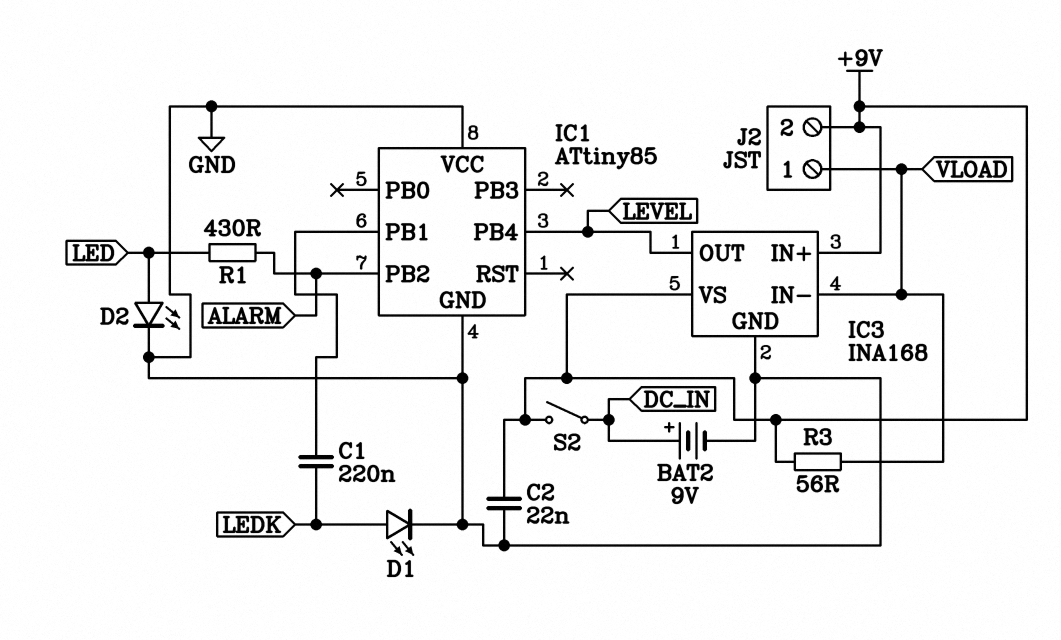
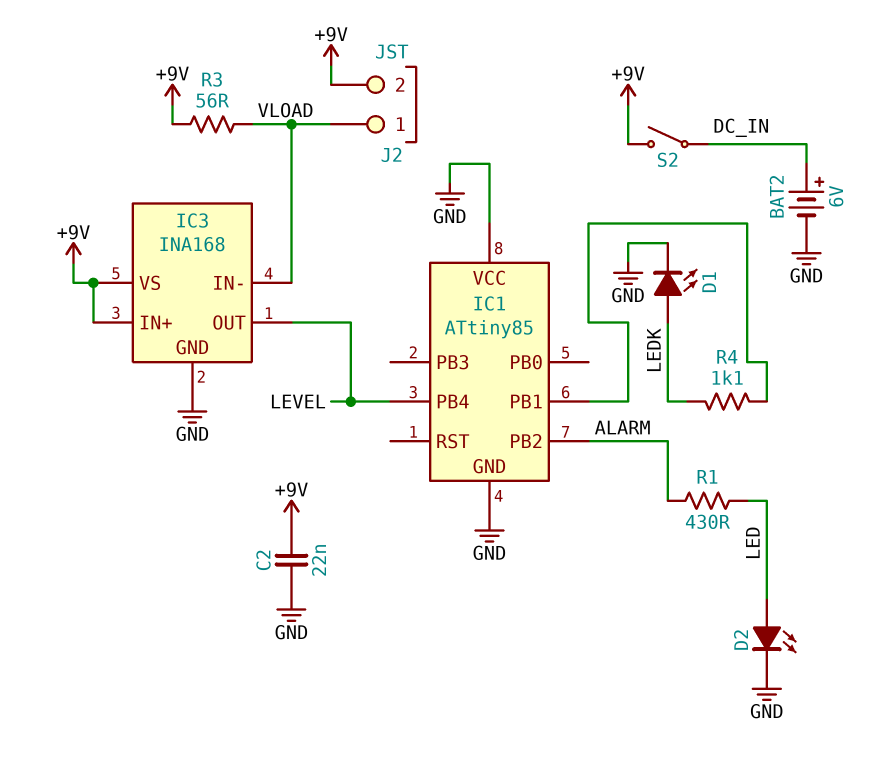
BAT2: 9V (plus DC_IN, minus GND) -> 6V (plus DC_IN, minus GND)
C1: 220nF (IC1/PB1, LEDK) -> none
R4: none -> 1.1k (IC1/PB1, LEDK)

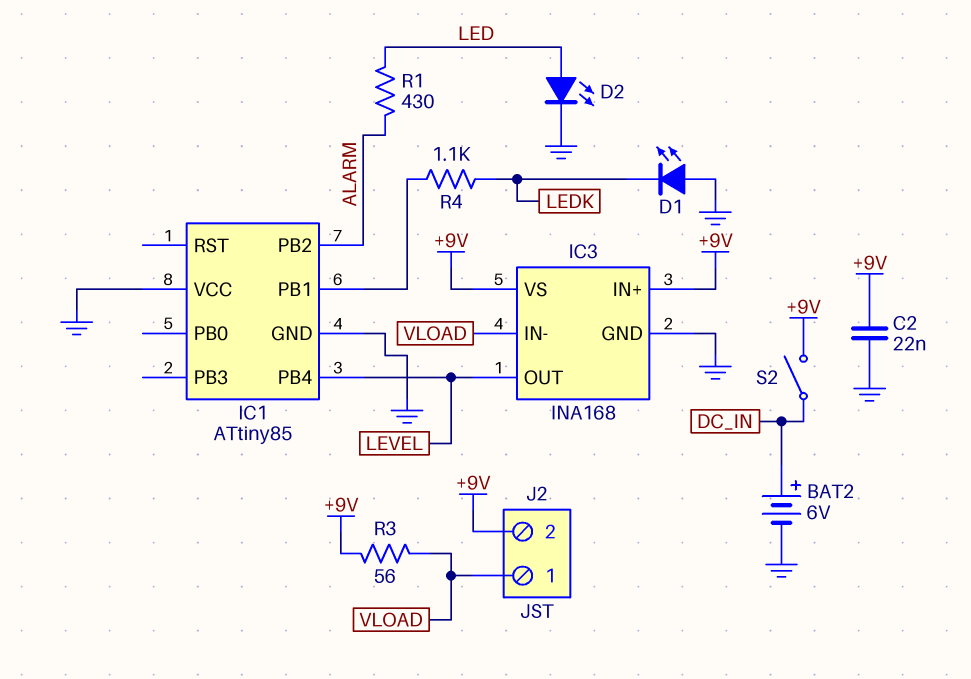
D1: LED (A LEDK, K GND) -> LED (A GND, K LEDK)

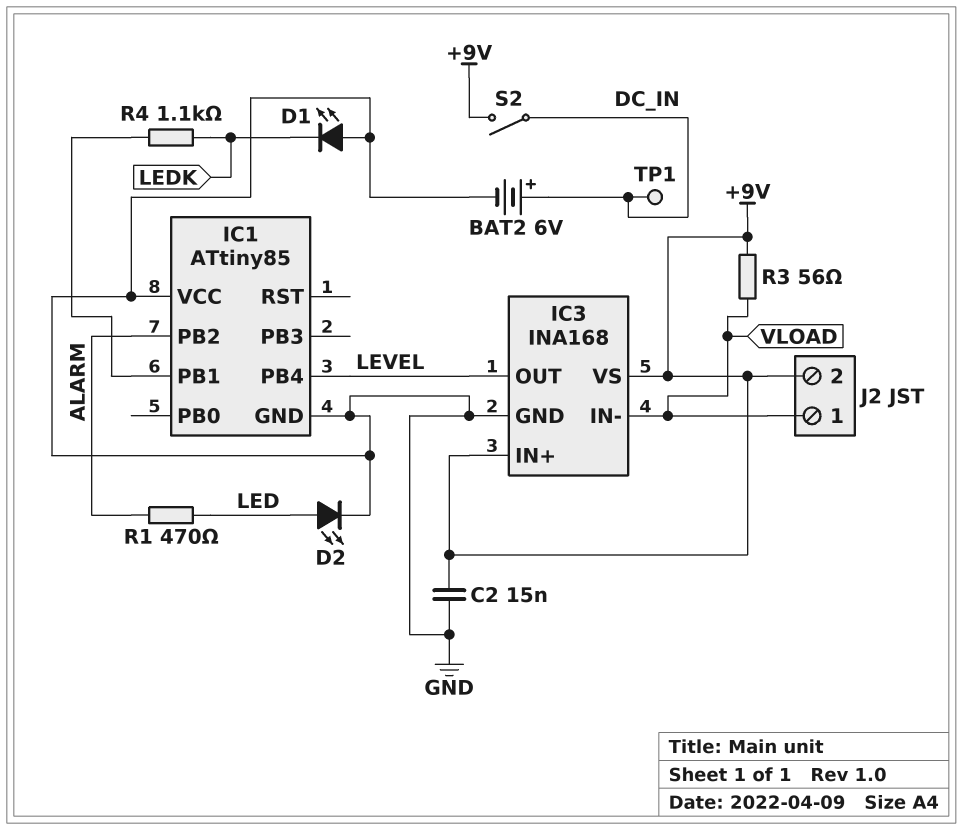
C2: 22nF (+9V, GND) -> 15nF (+9V, GND)
R1: 430 (ALARM, LED) -> 470 (ALARM, LED)
TP1: none -> test point (DC_IN)

